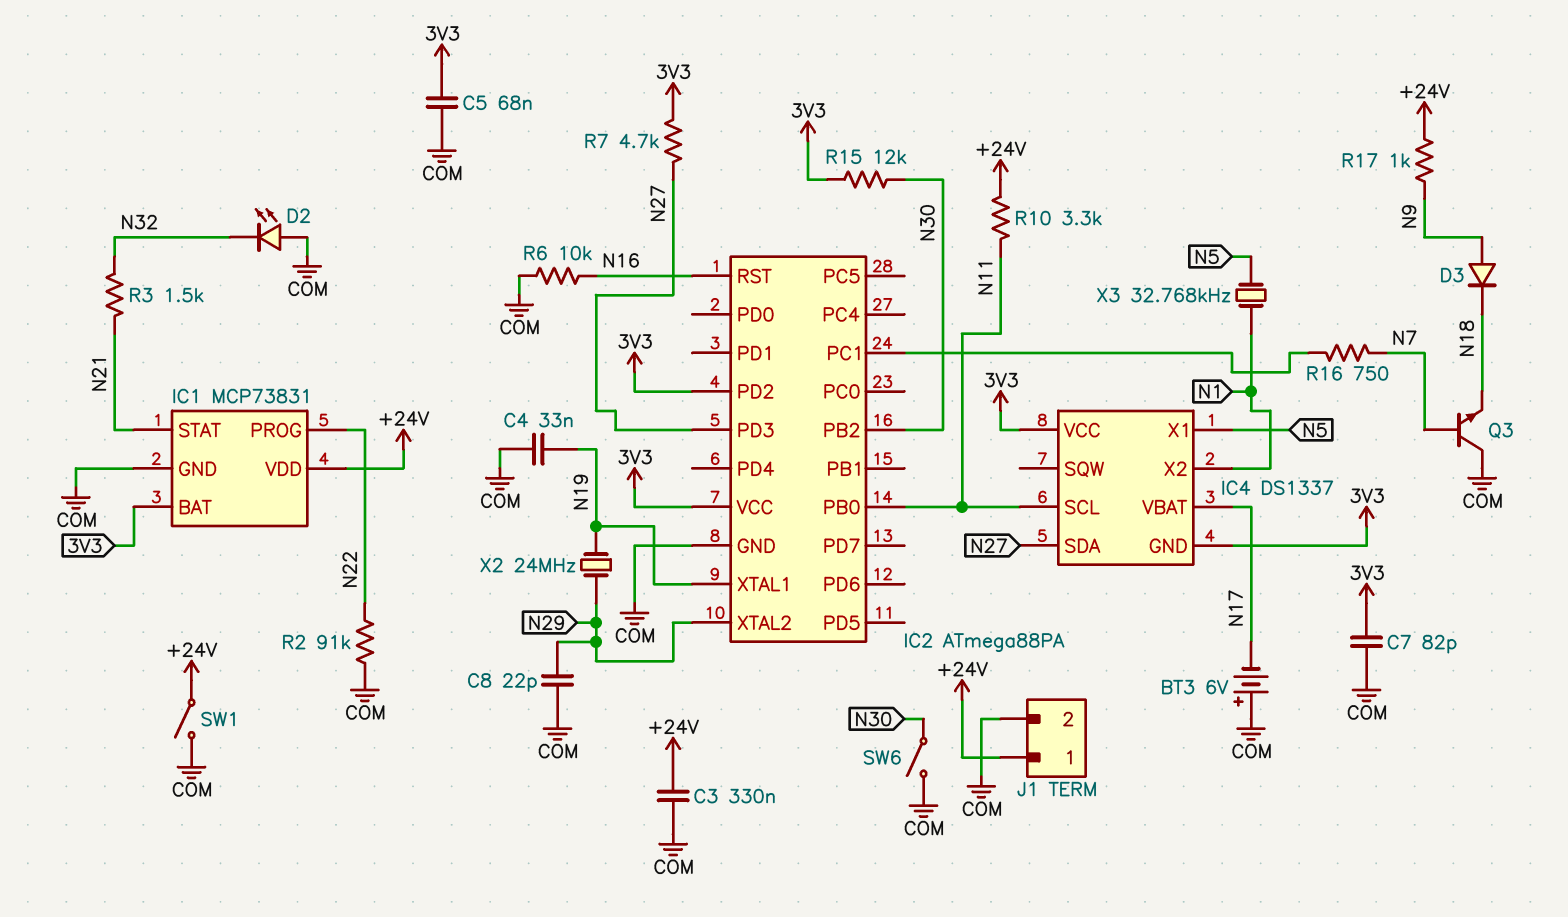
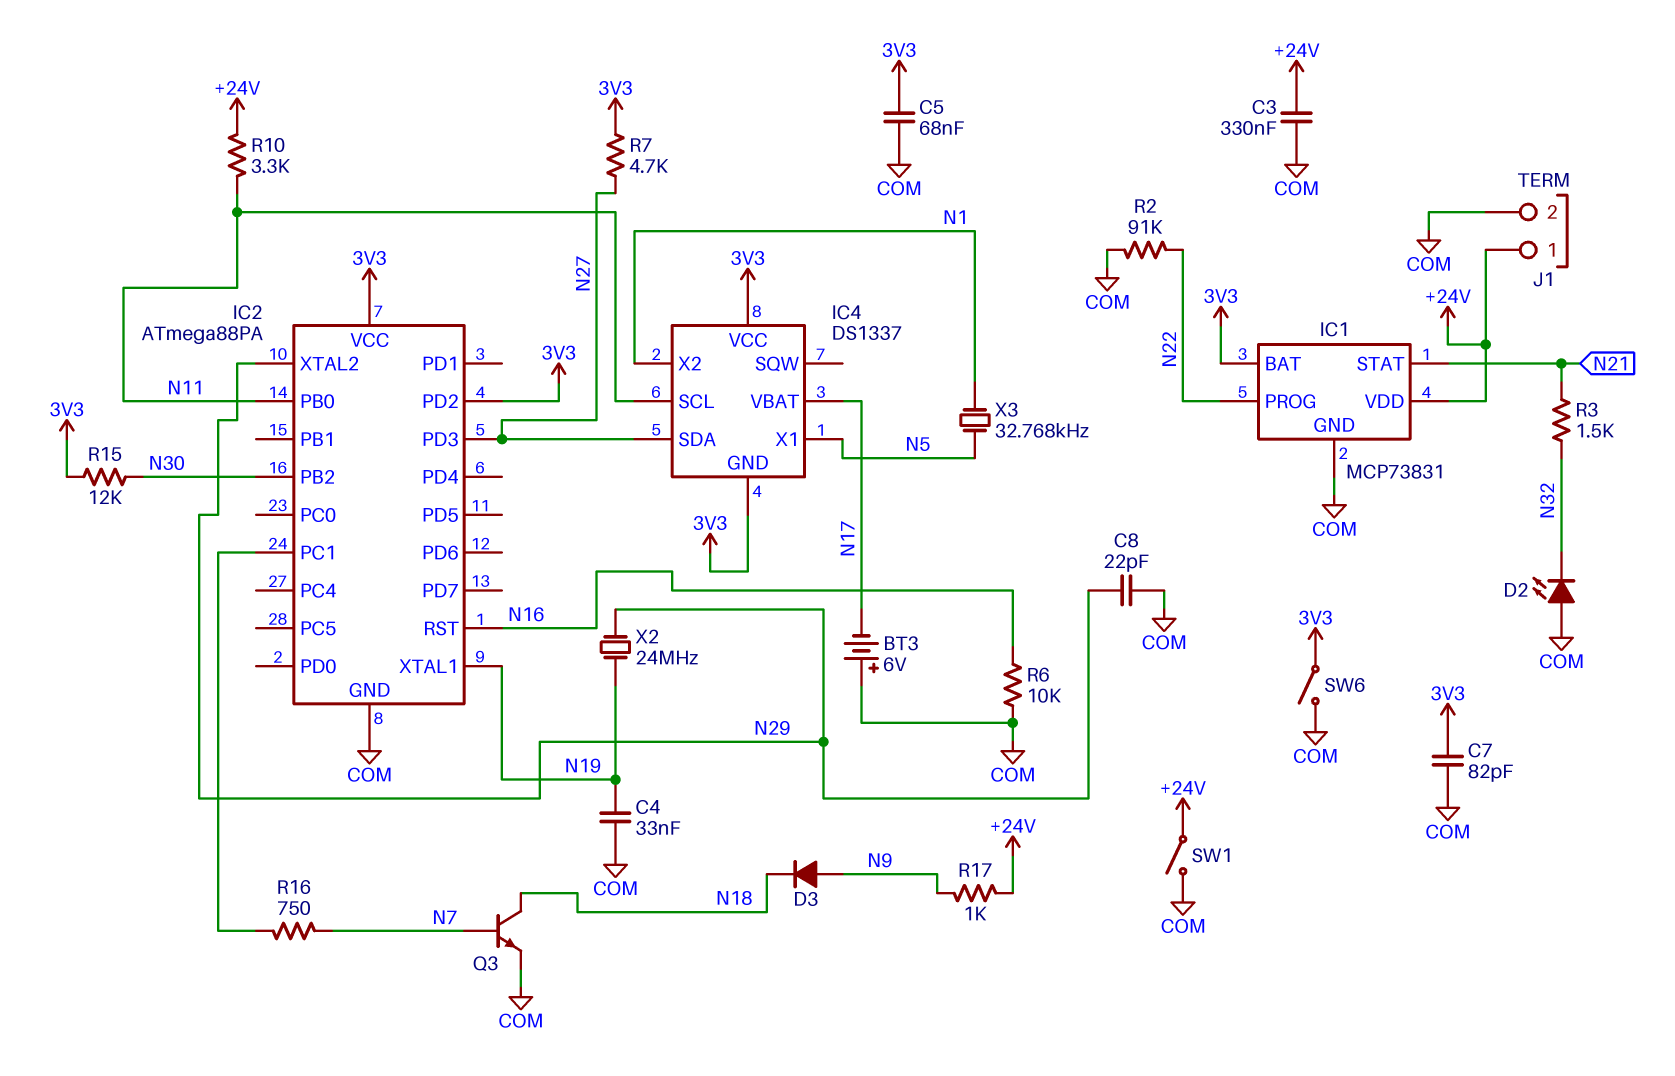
Q3: NPN (B N7, C COM, E N18) -> NPN (B N7, C N18, E COM)
SW6: switch (COM, N30) -> switch (3V3, COM)

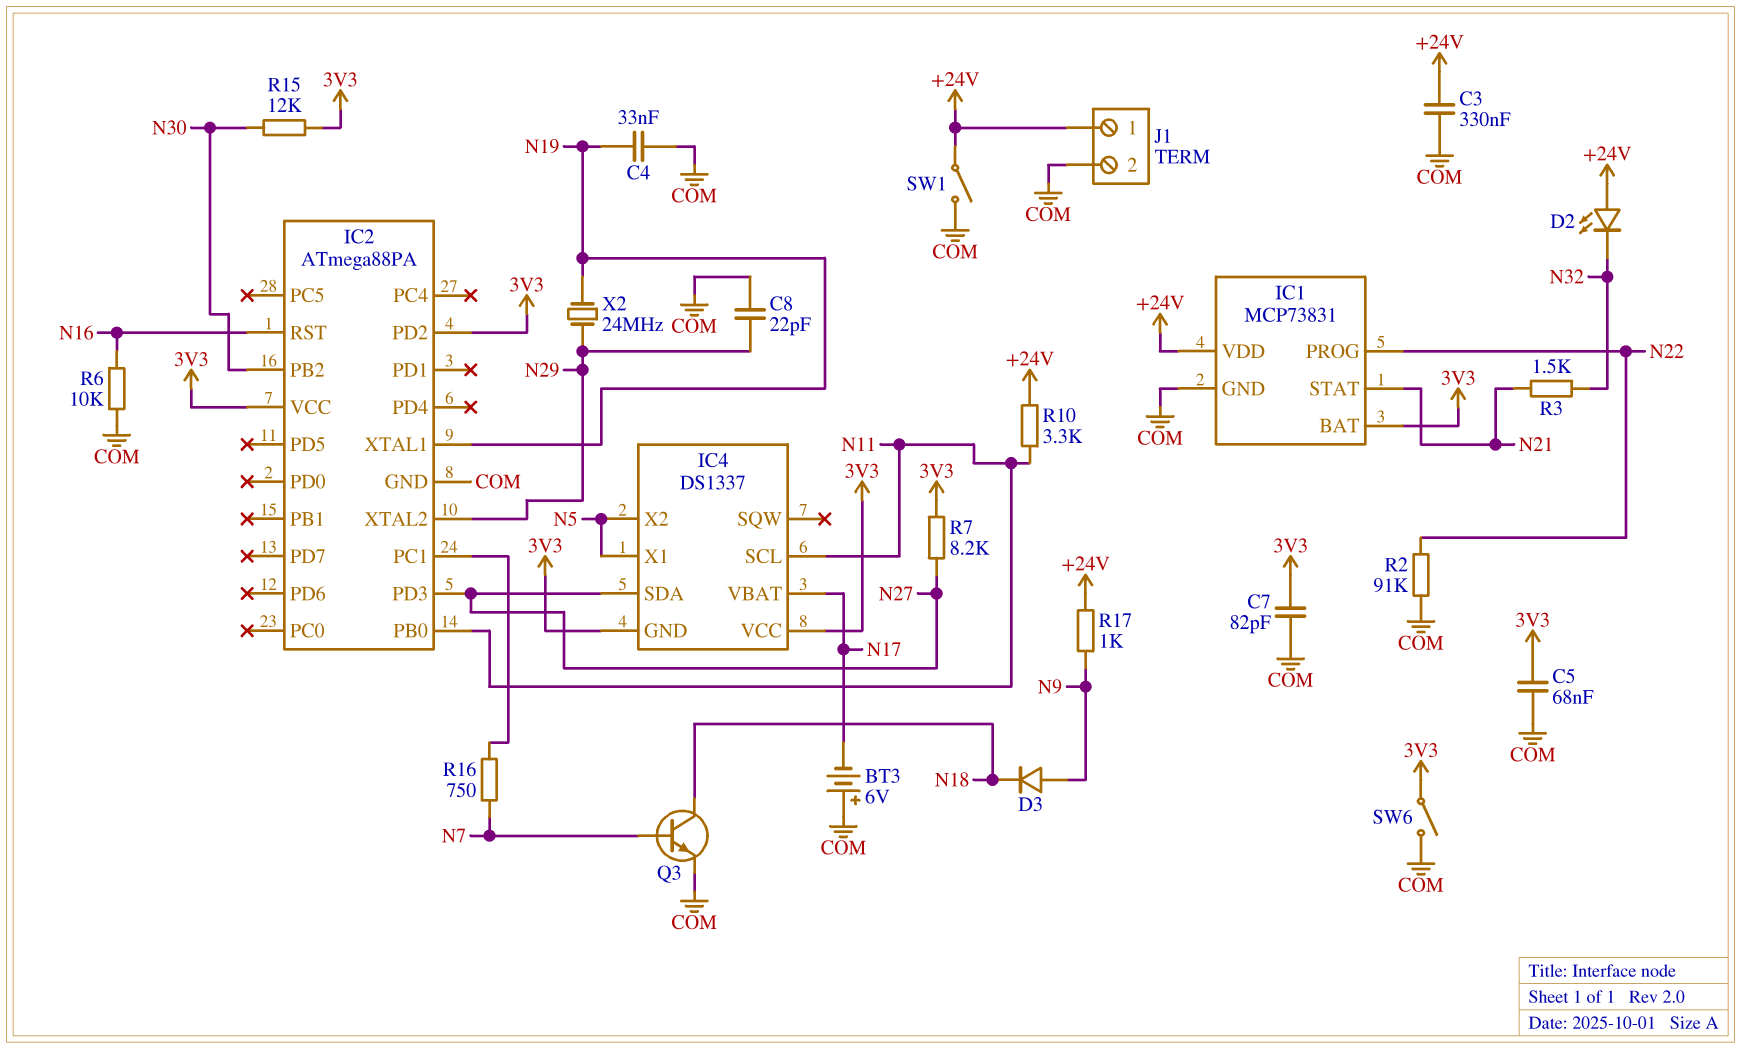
D2: LED (A COM, K N32) -> LED (A +24V, K N32)
IC4 pin X2: N1 -> N5
R7: 4.7k (3V3, N27) -> 8.2k (3V3, N27)
X3: 32.768kHz (N1, N5) -> none

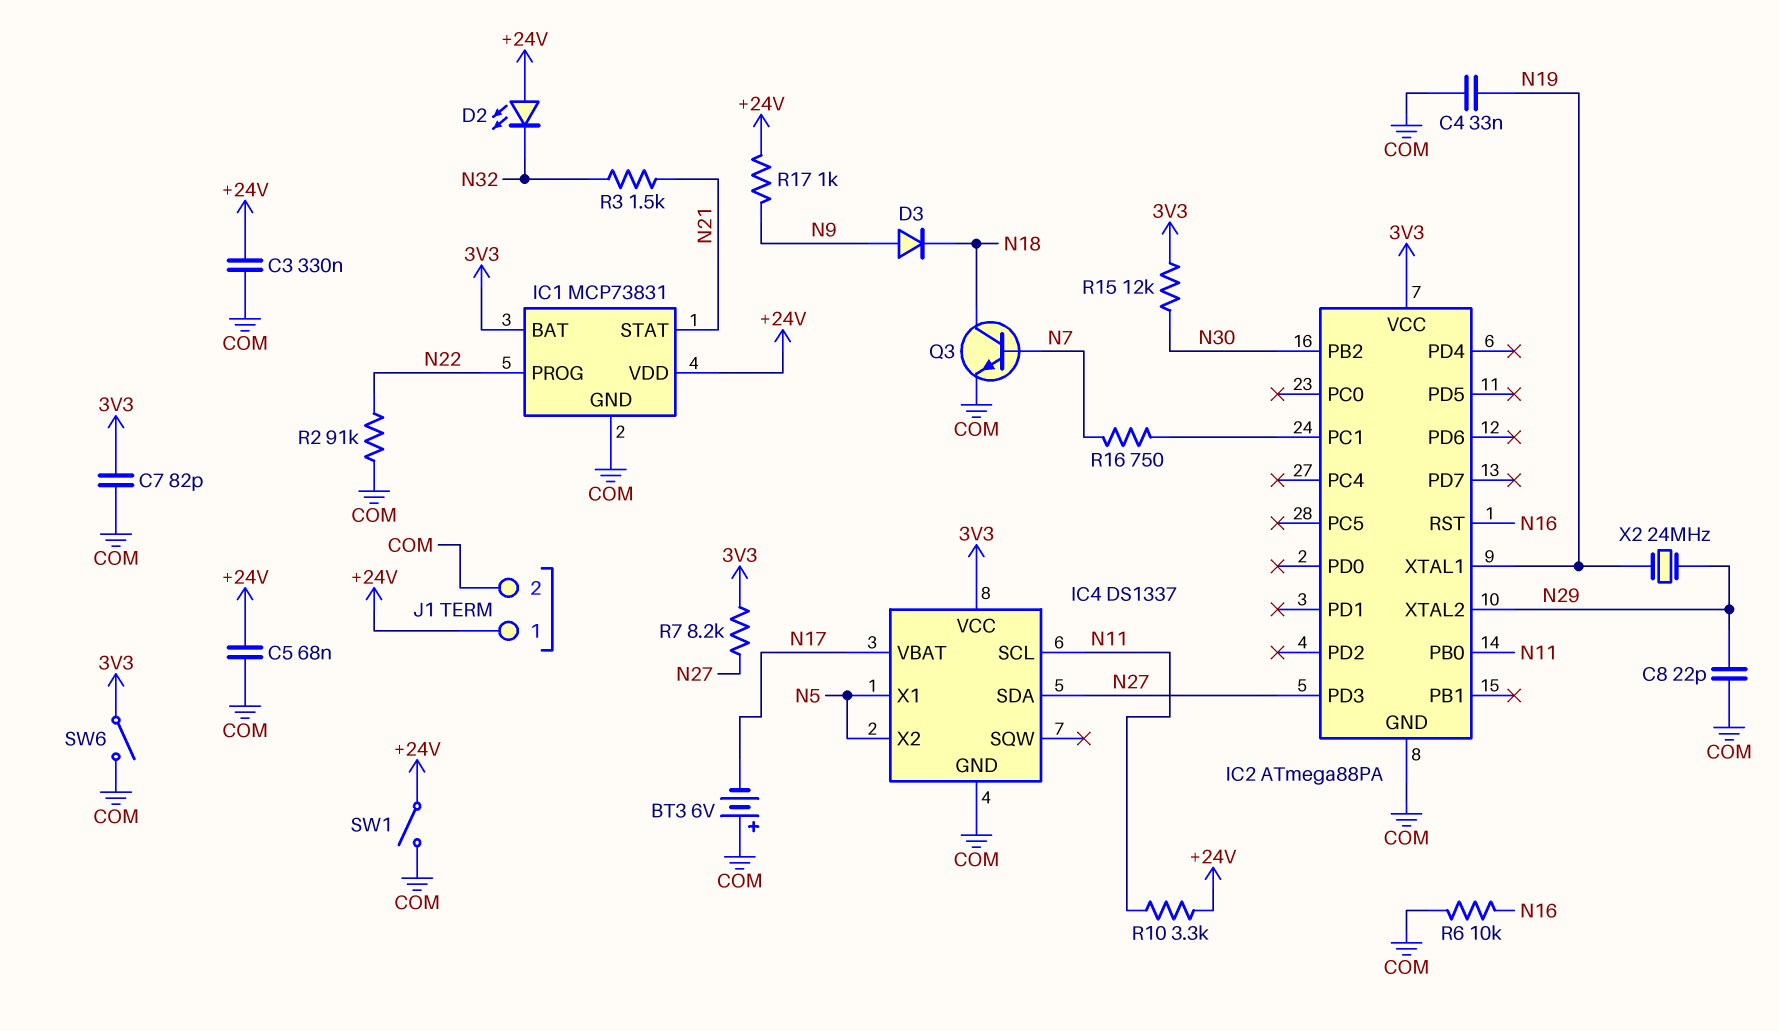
C5: 68nF (3V3, COM) -> 68nF (+24V, COM)
IC2 pin PD2: 3V3 -> none
IC4 pin GND: 3V3 -> COM

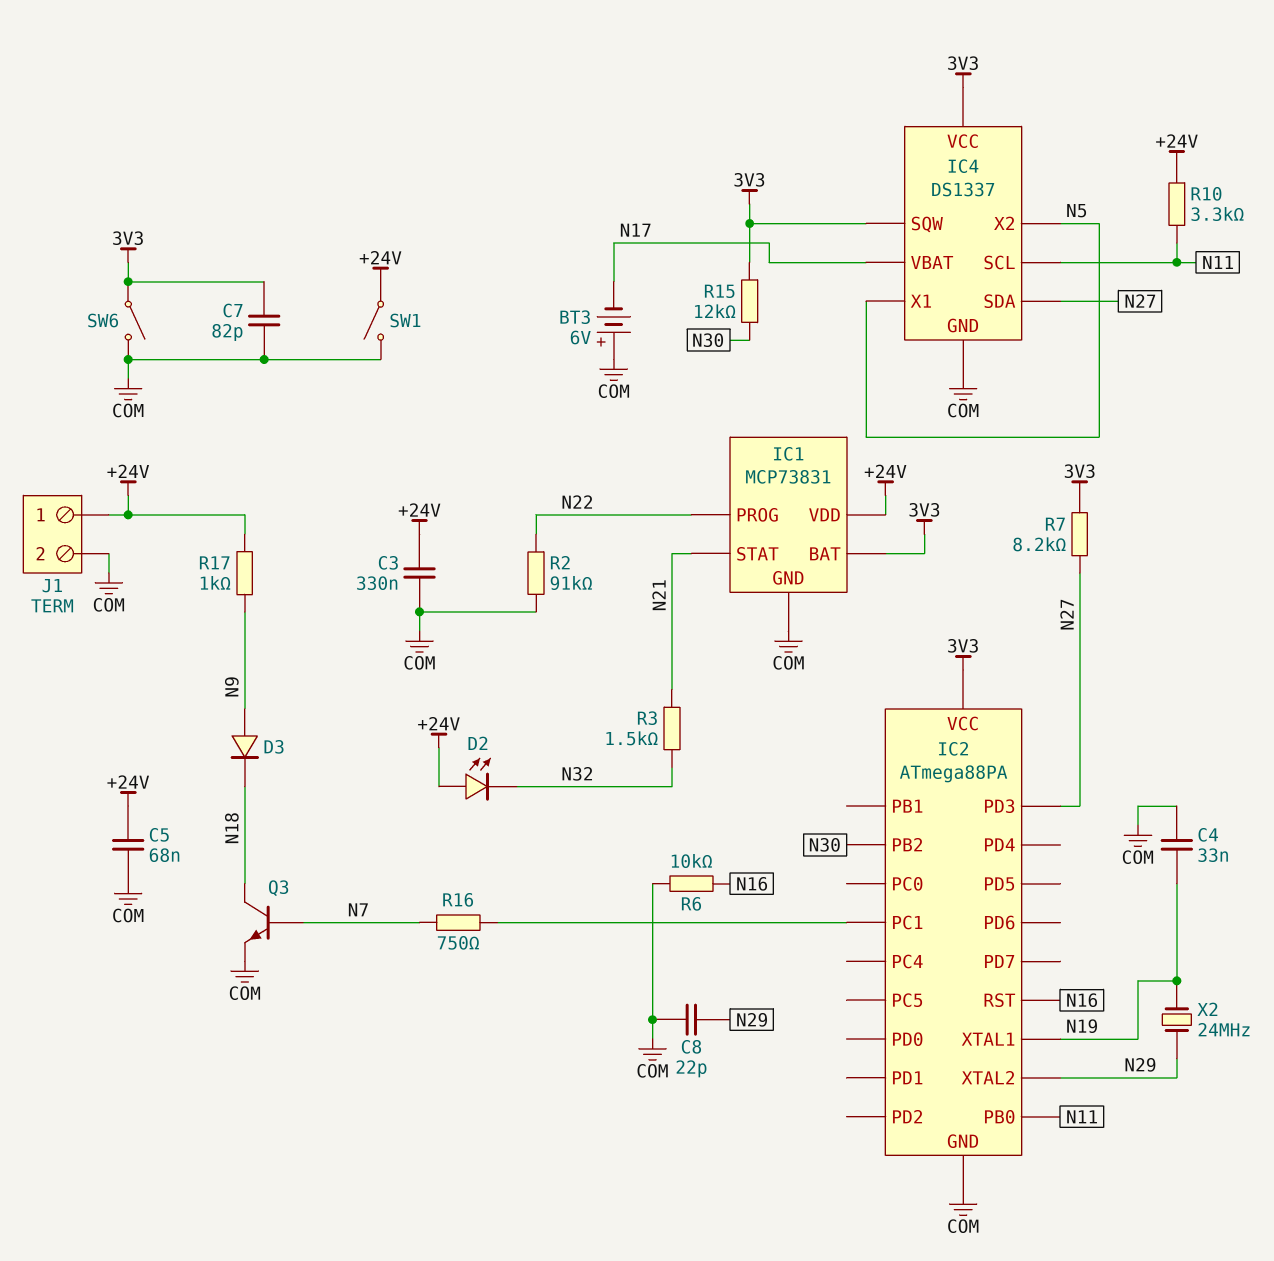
IC4 pin SQW: none -> 3V3

